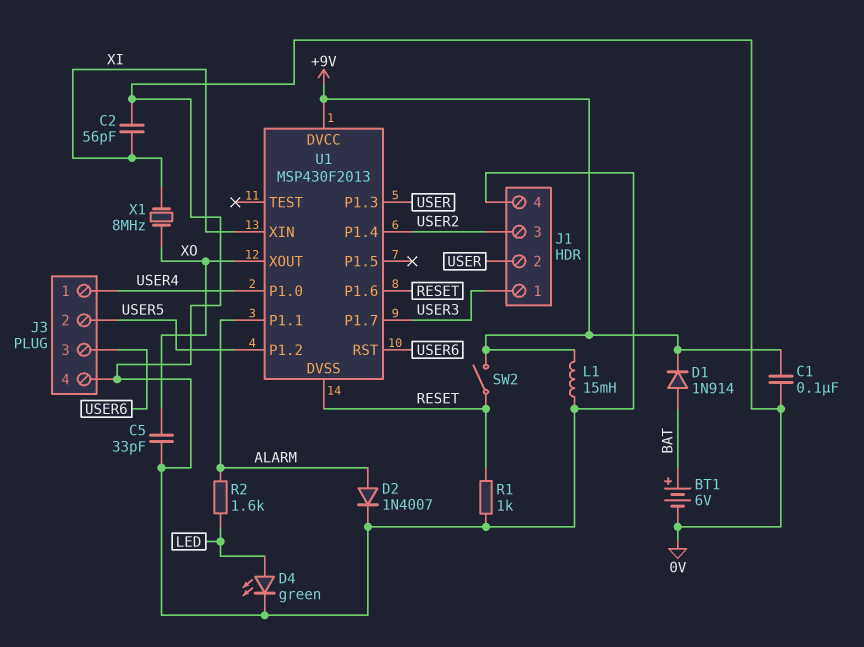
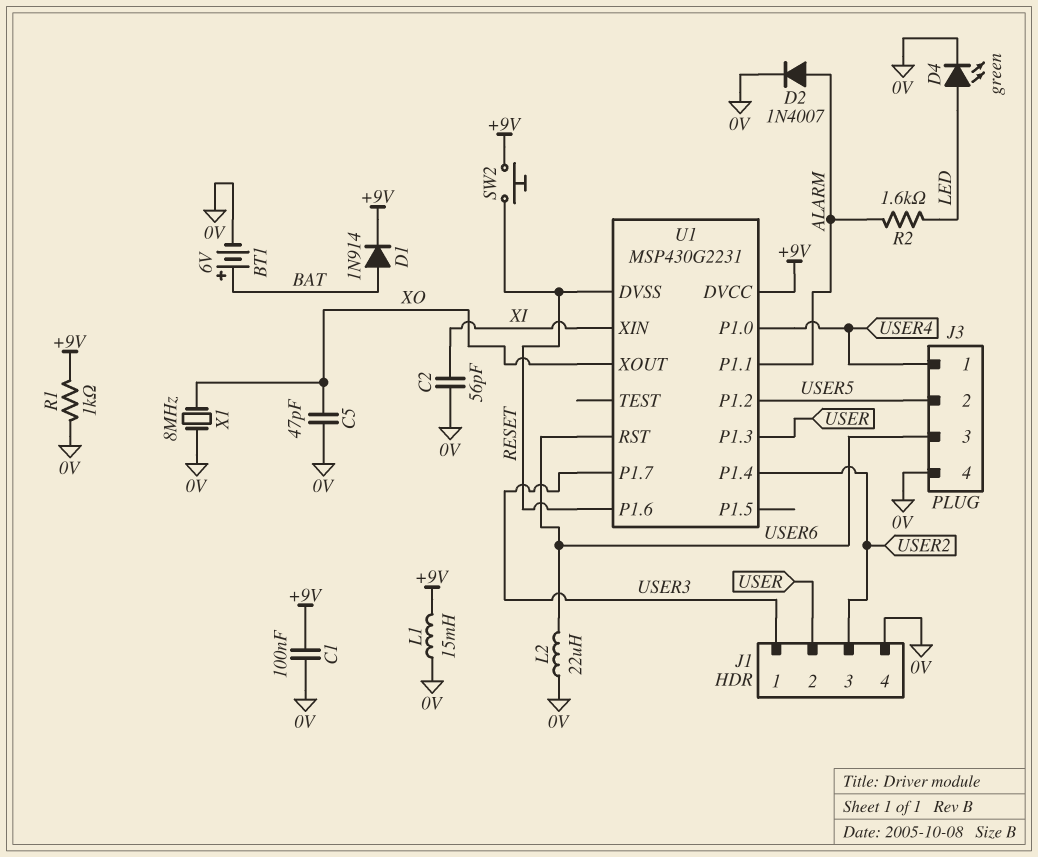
C5: 33pF (0V, XO) -> 47pF (0V, XO)
L2: none -> 22uH (0V, USER6)
R1: 1k (0V, RESET) -> 1k (+9V, 0V)
SW2: switch (+9V, RESET) -> button (+9V, RESET)
U1: MSP430F2013 -> MSP430G2231
X1: 8MHz (XI, XO) -> 8MHz (0V, XO)

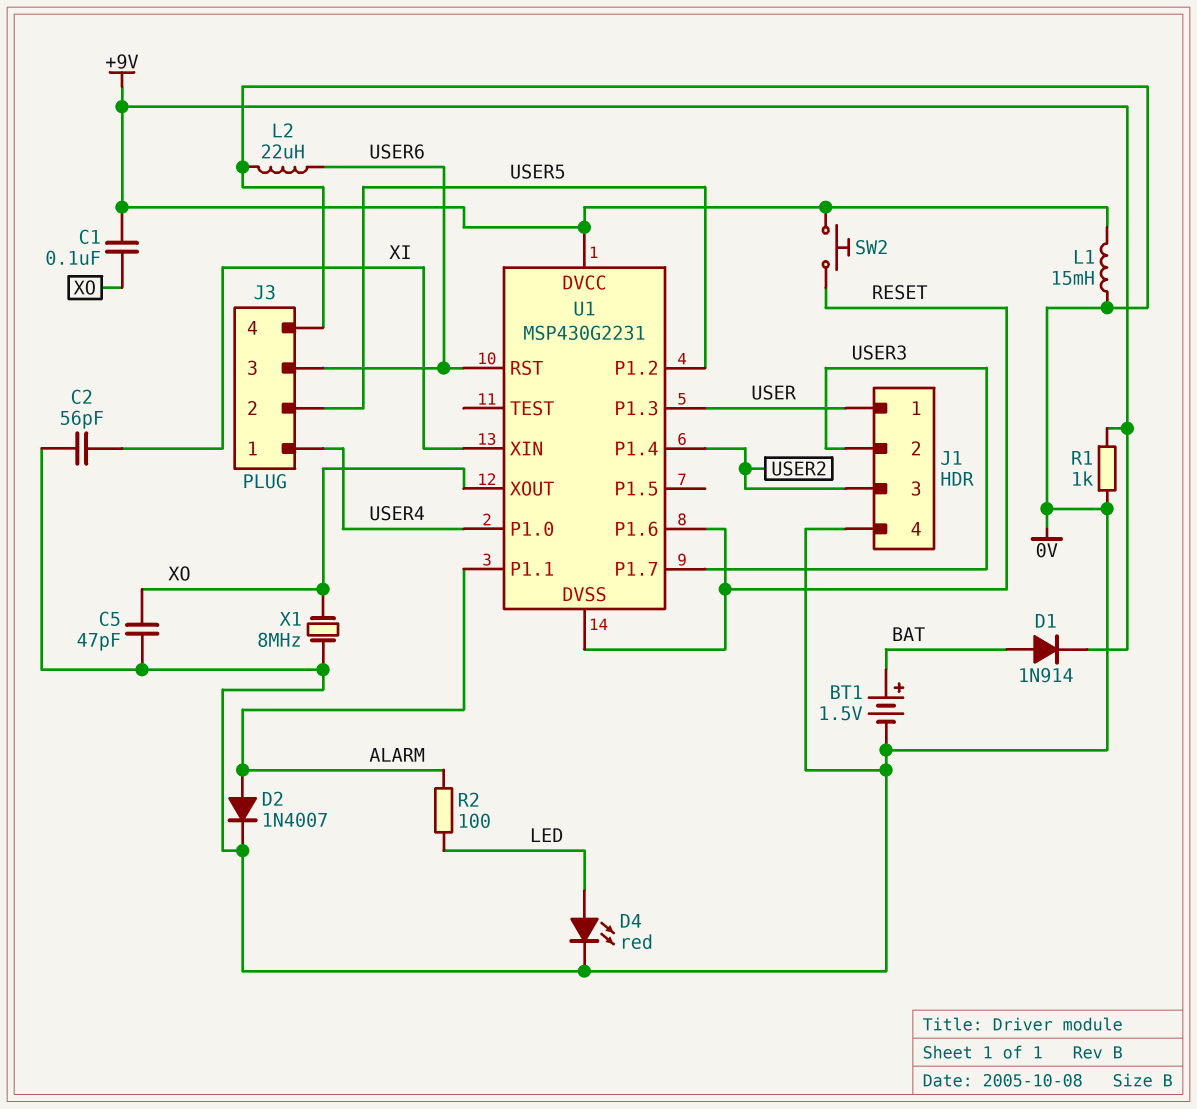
BT1: 6V (plus BAT, minus 0V) -> 1.5V (plus BAT, minus 0V)
C1: 100nF (+9V, 0V) -> 100nF (+9V, XO)
D4: LED green (A LED, K 0V) -> LED red (A LED, K 0V)
J1 pin 1: USER3 -> USER
J1 pin 2: USER -> USER3
R2: 1.6k (ALARM, LED) -> 100 (ALARM, LED)

